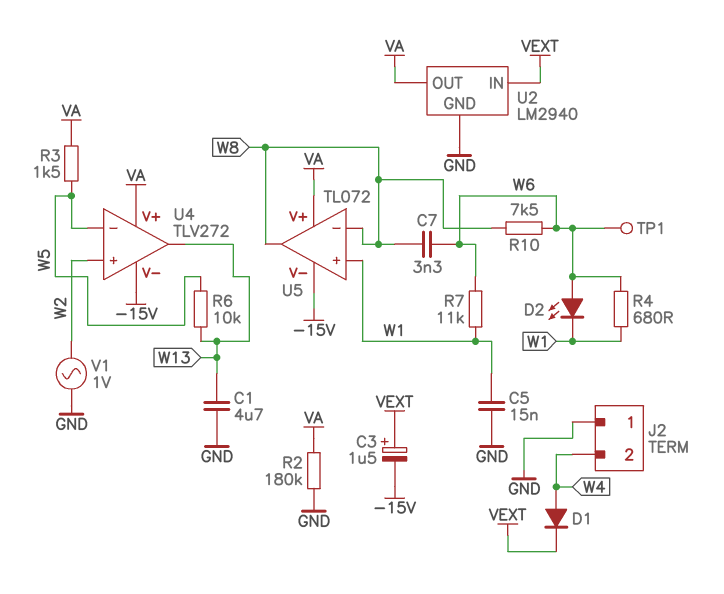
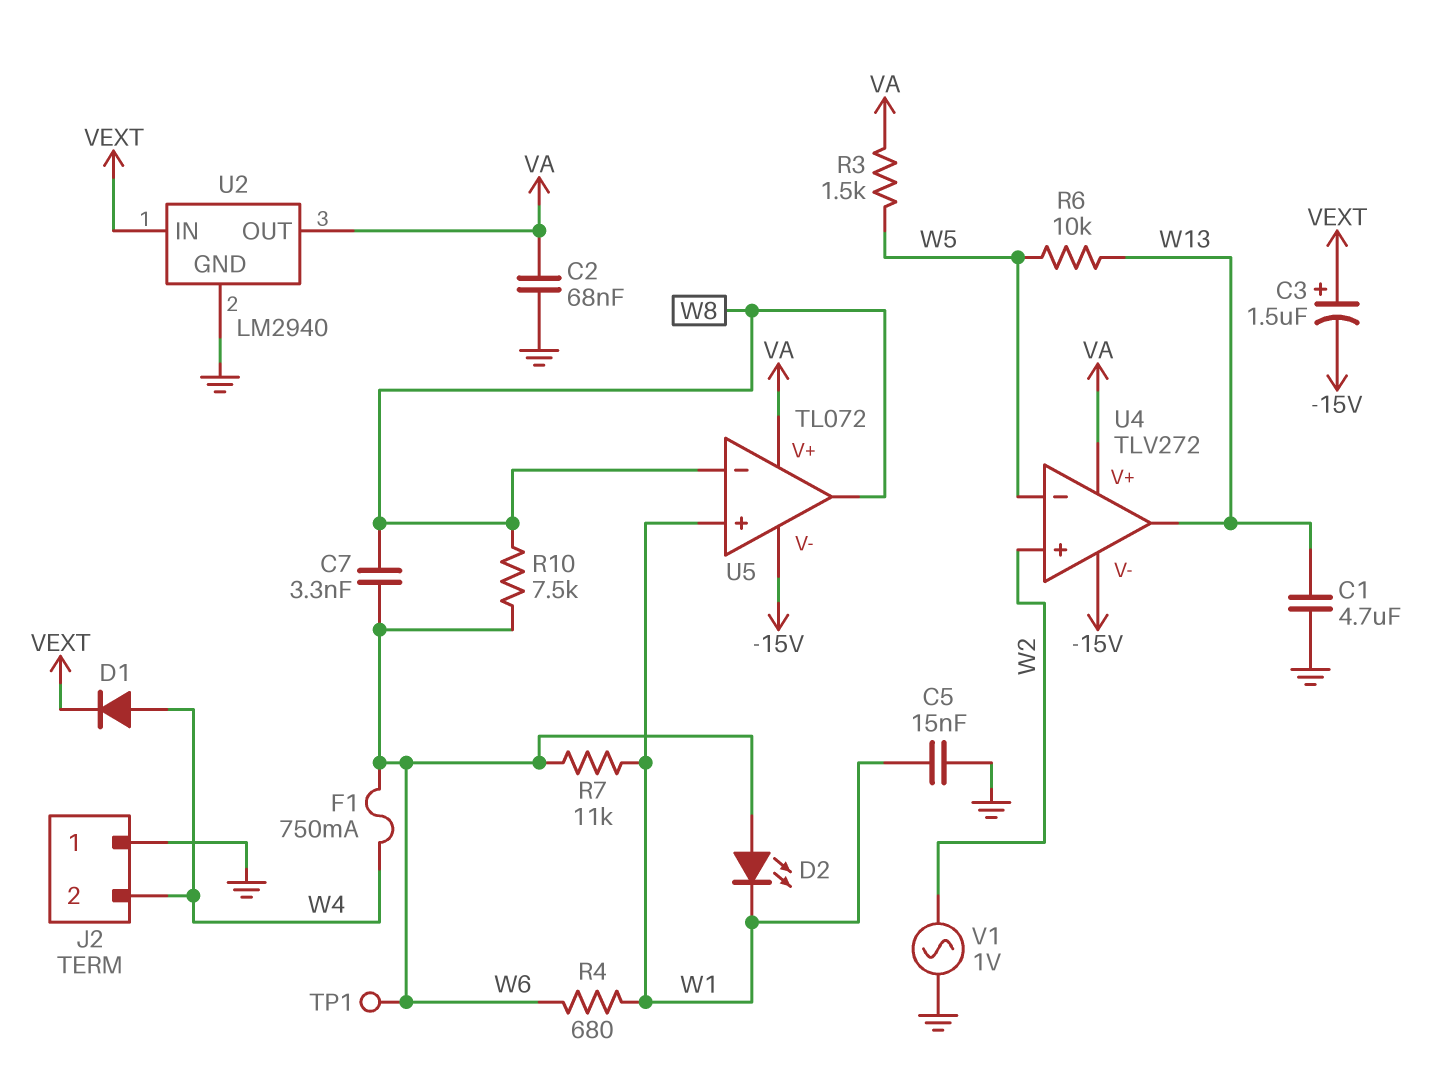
C2: none -> 68nF (GND, VA)
F1: none -> 750mA (W4, W6)
R2: 180k (GND, VA) -> none

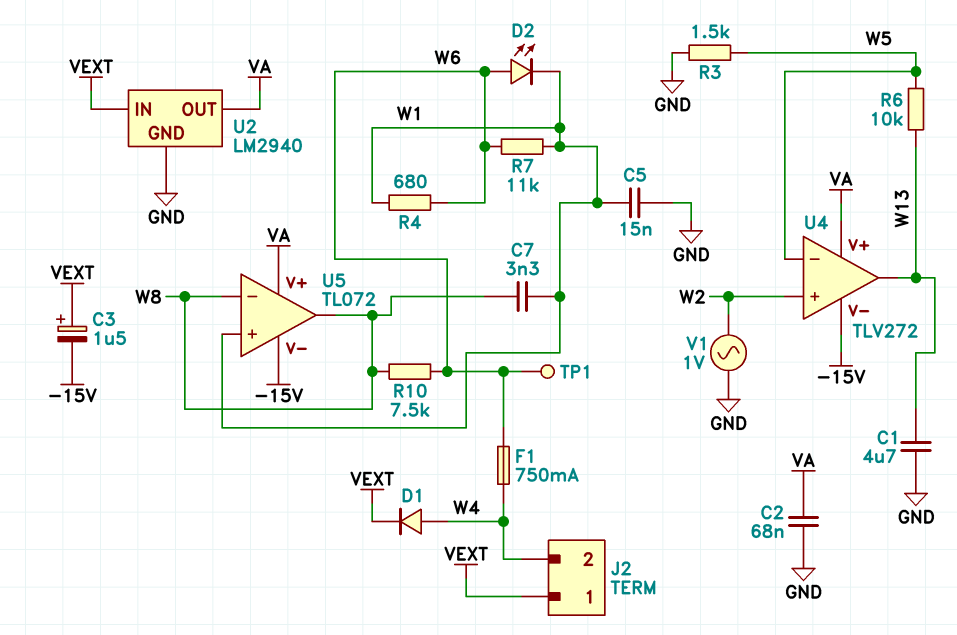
C7: 3.3nF (W6, W8) -> 3.3nF (W1, W8)
J2 pin 1: GND -> VEXT
R3: 1.5k (VA, W5) -> 1.5k (GND, W5)

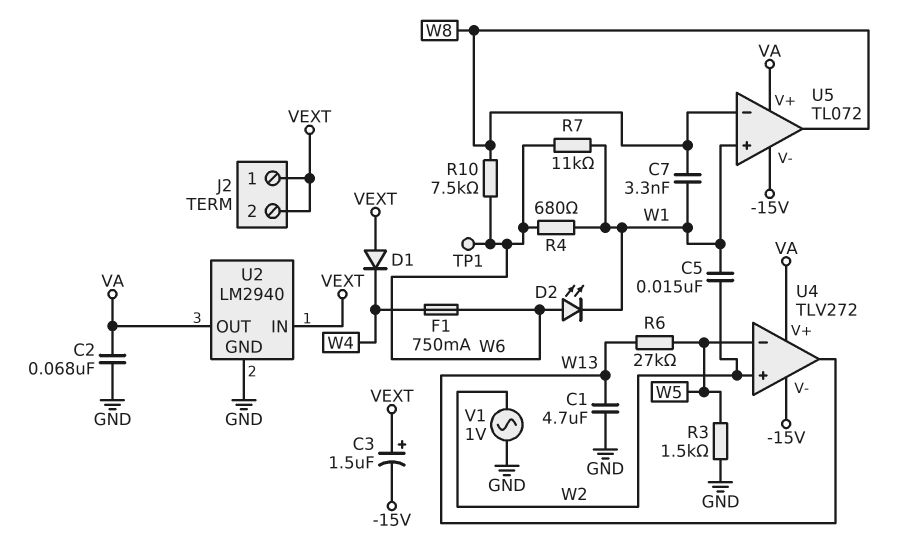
C5: 15nF (GND, W1) -> 15nF (W1, W2)
D1: diode (A W4, K VEXT) -> diode (A VEXT, K W4)
J2 pin 2: W4 -> VEXT
R6: 10k (W5, W13) -> 27k (W5, W13)

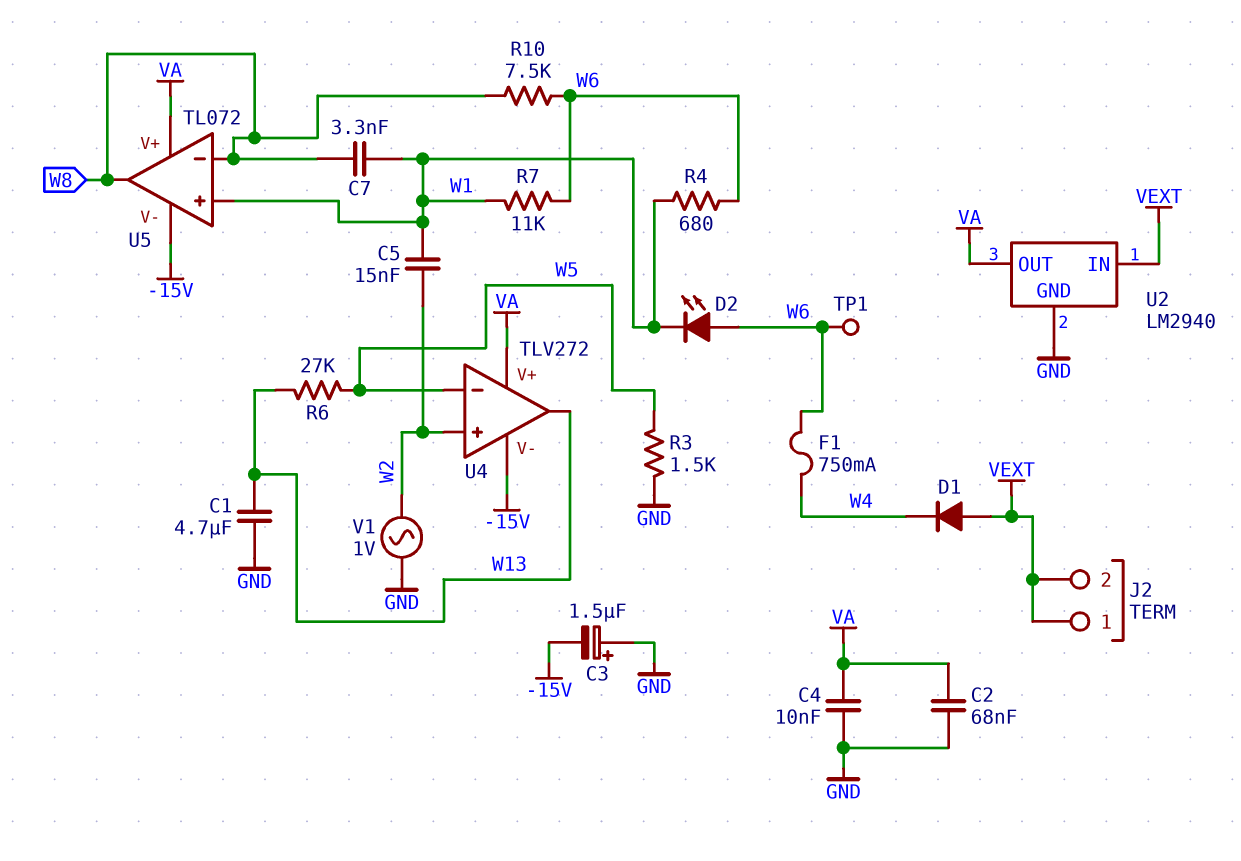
C3: 1.5uF (plus VEXT, minus -15V) -> 1.5uF (plus GND, minus -15V)
C4: none -> 10nF (GND, VA)

